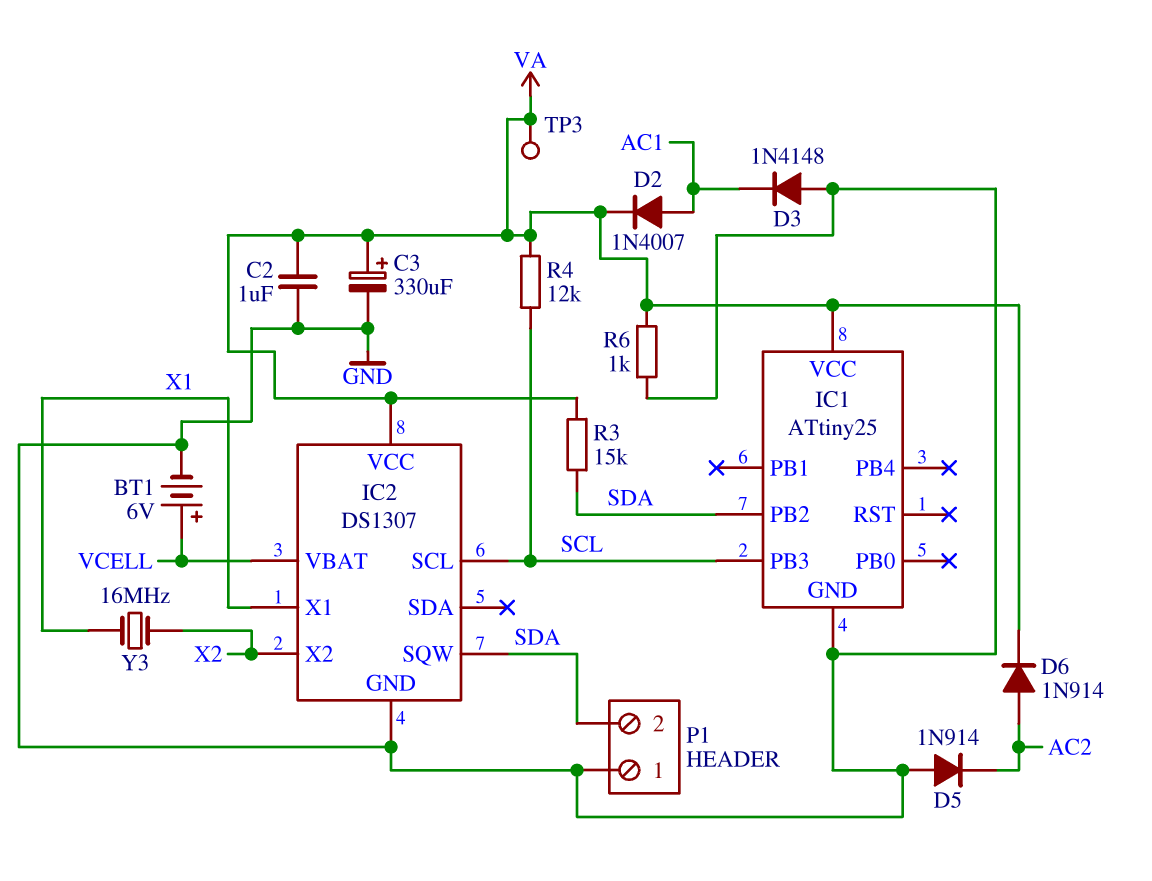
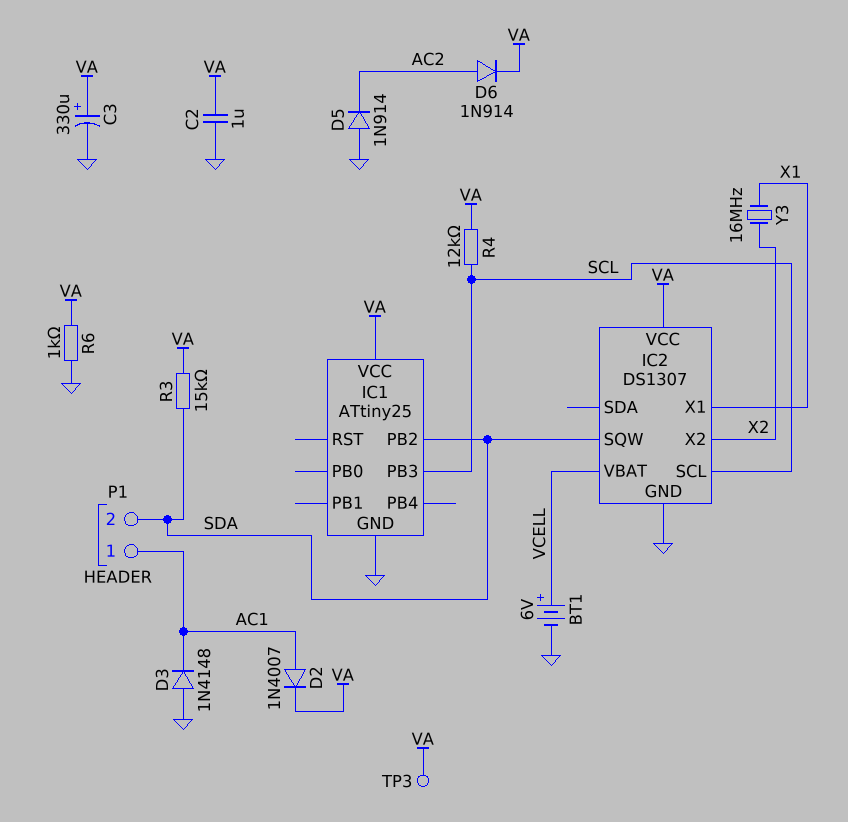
P1 pin 1: GND -> AC1

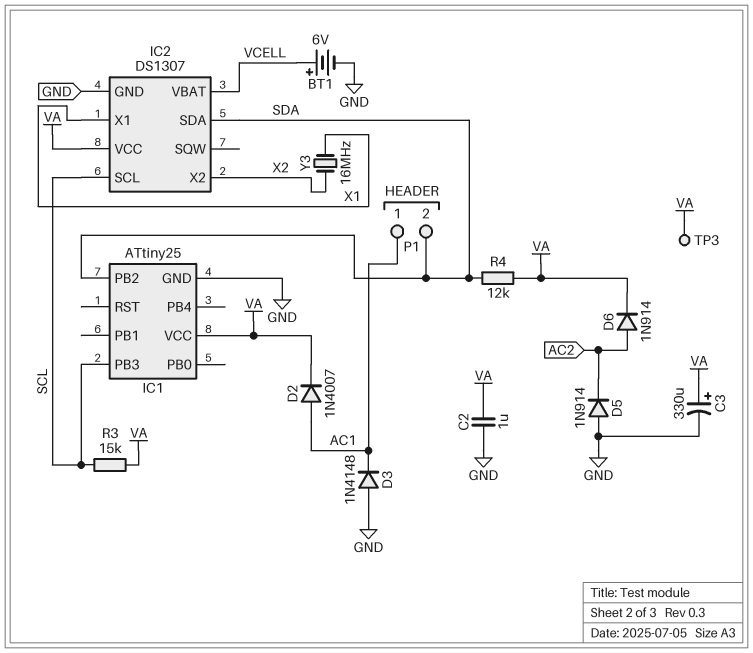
IC2 pin SDA: none -> SDA
IC2 pin SQW: SDA -> none
R3: 15k (SDA, VA) -> 15k (SCL, VA)
R4: 12k (SCL, VA) -> 12k (SDA, VA)
R6: 1k (GND, VA) -> none

